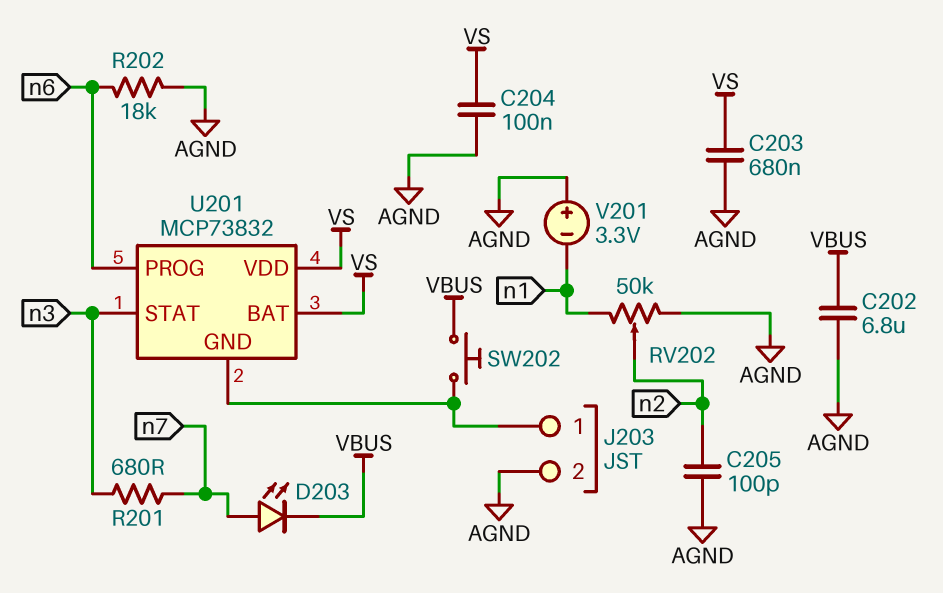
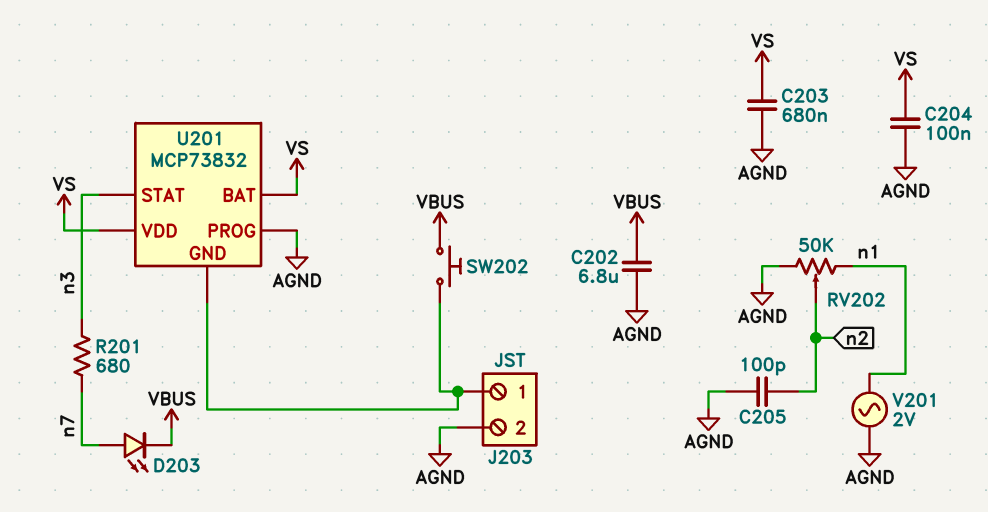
R202: 18k (AGND, n6) -> none
U201 pin PROG: n6 -> AGND
V201: 3.3V (plus AGND, minus n1) -> AC 2V (AGND, n1)

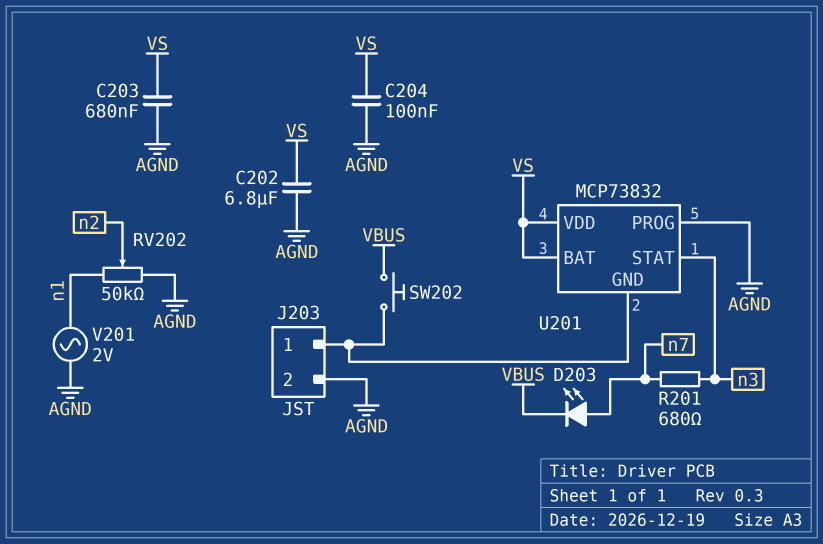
C202: 6.8uF (AGND, VBUS) -> 6.8uF (AGND, VS)
C205: 100pF (AGND, n2) -> none

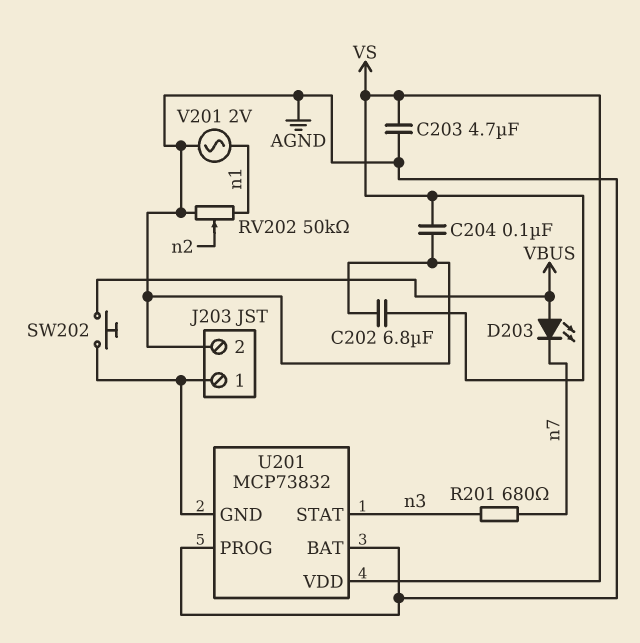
C203: 680nF (AGND, VS) -> 4.7uF (AGND, VS)
D203: LED (A n7, K VBUS) -> LED (A VBUS, K n7)
U201 pin BAT: VS -> AGND

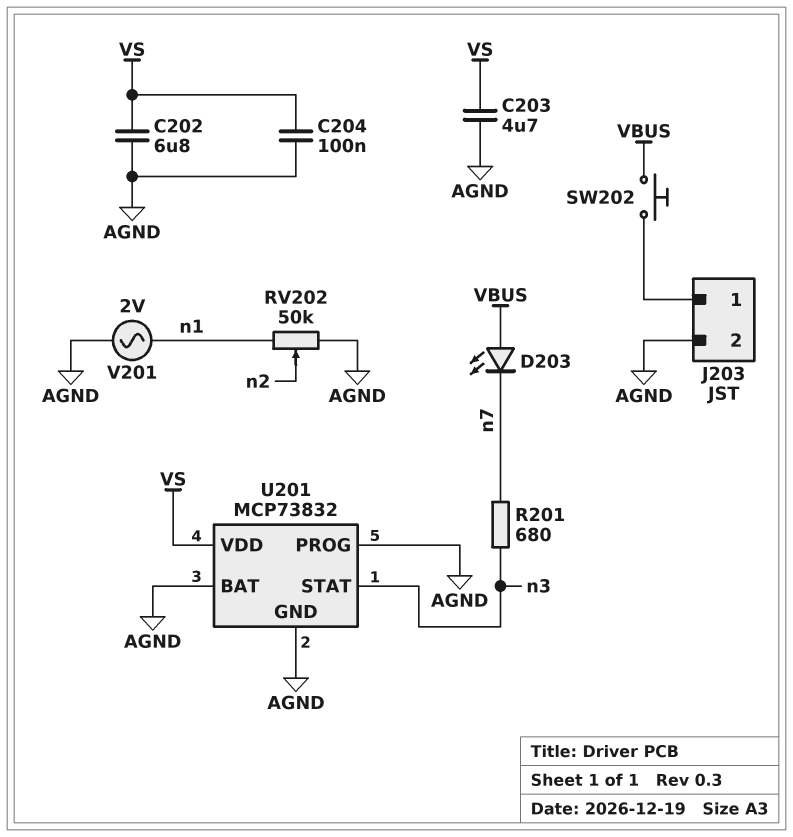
U201 pin GND: J203/1 -> AGND

